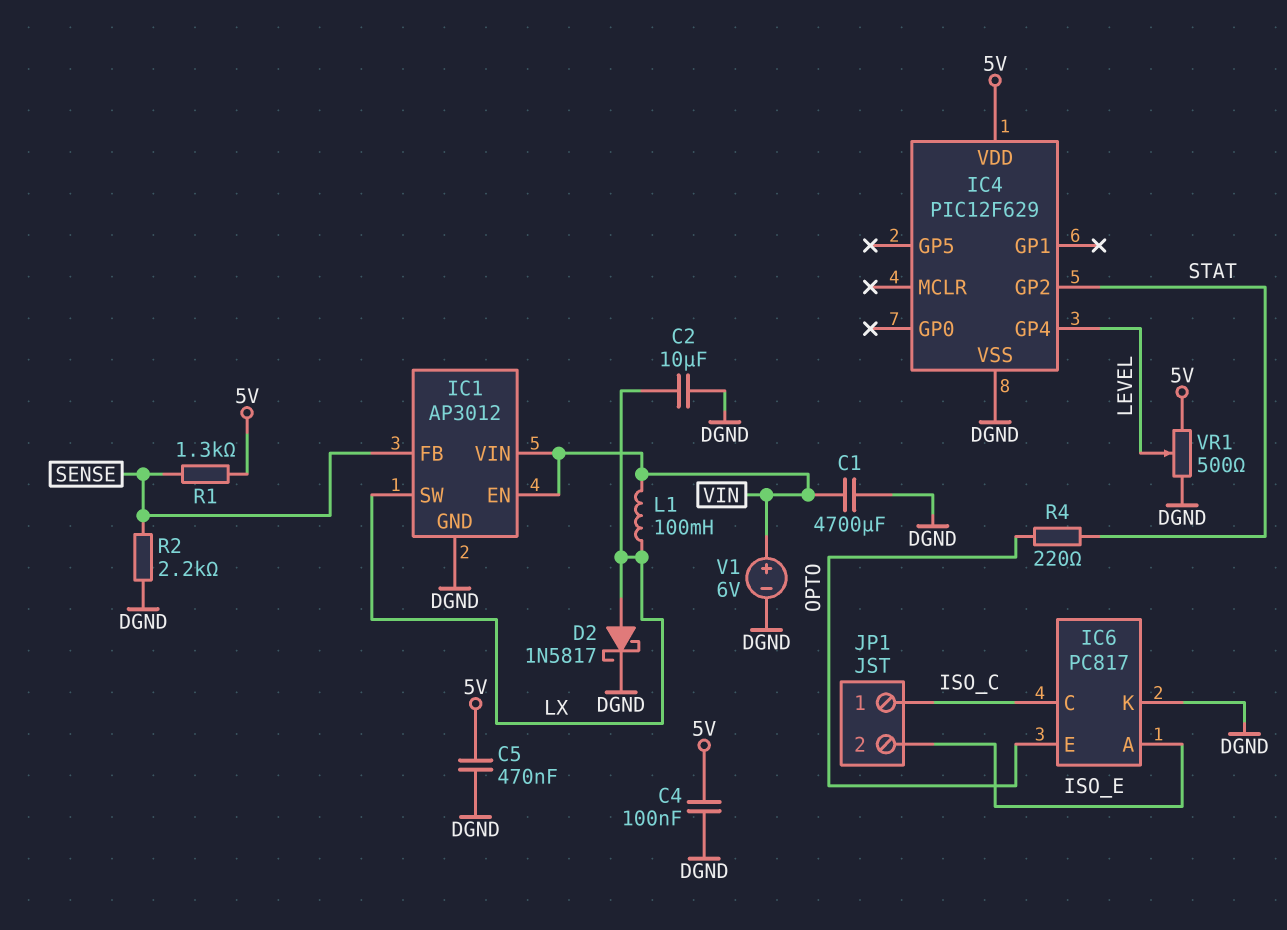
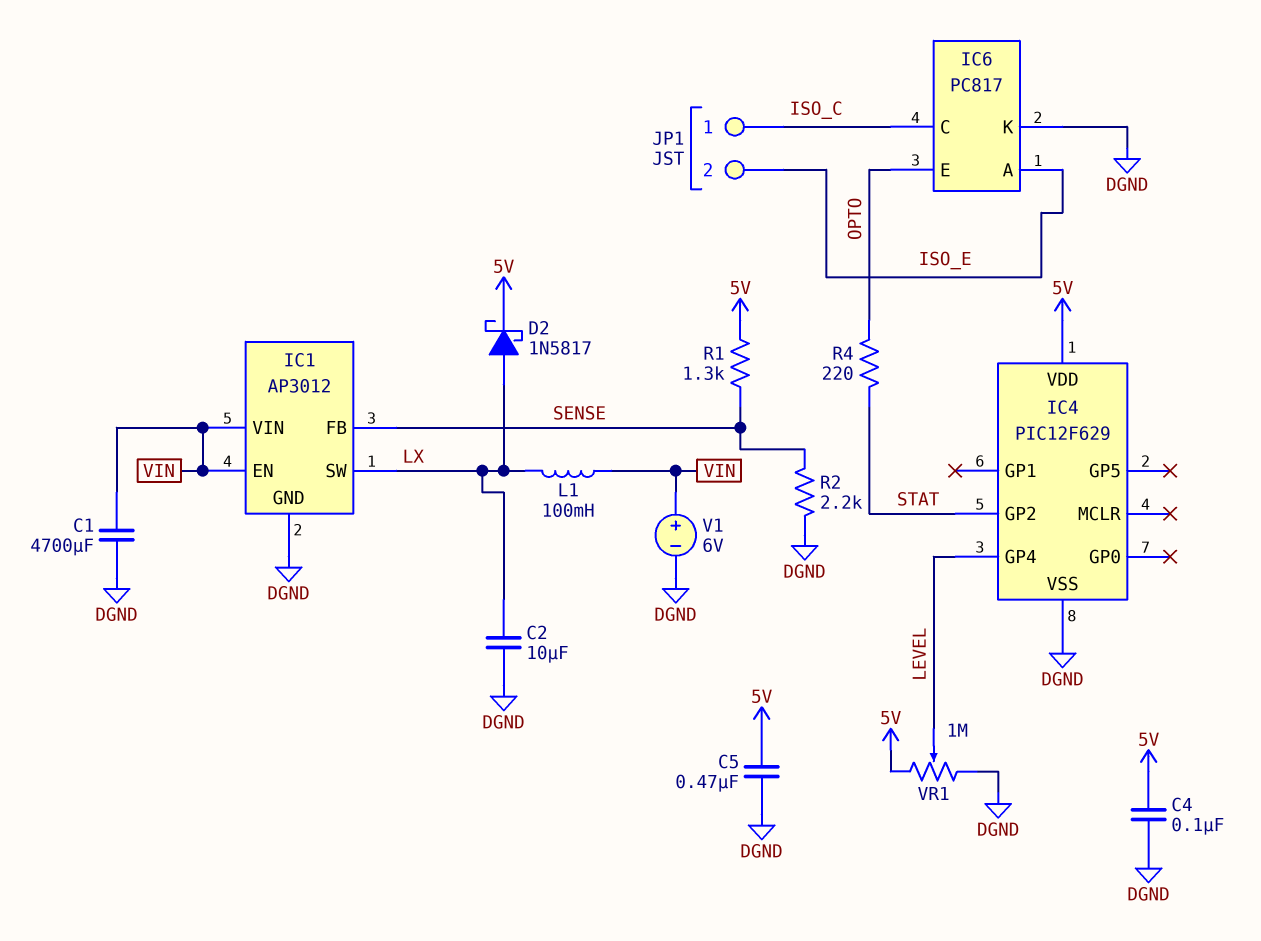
D2: schottky 1N5817 (A LX, K DGND) -> schottky 1N5817 (A LX, K 5V)
VR1: 500 (5V, DGND, wiper LEVEL) -> 1M (5V, DGND, wiper LEVEL)

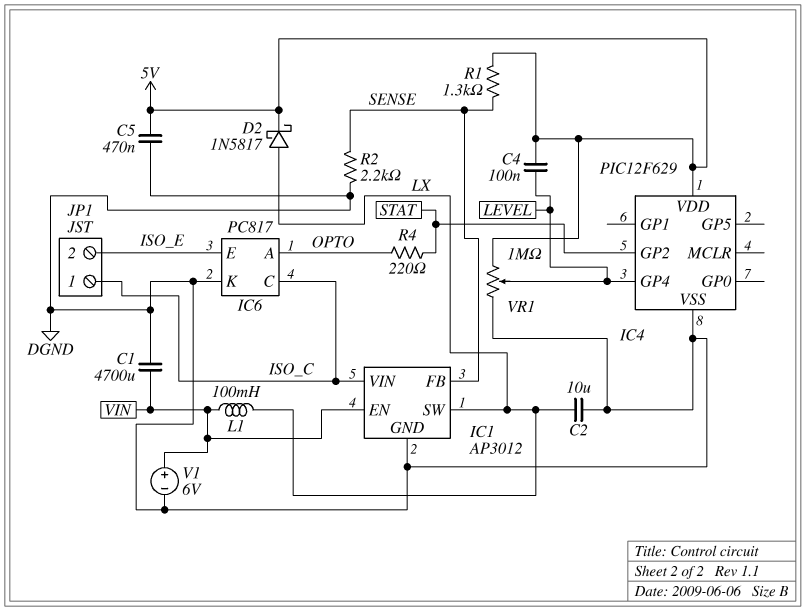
C4: 100nF (5V, DGND) -> 100nF (5V, LEVEL)
IC1 pin VIN: VIN -> ISO_C
IC6 pin A: ISO_E -> OPTO
IC6 pin E: OPTO -> ISO_E

